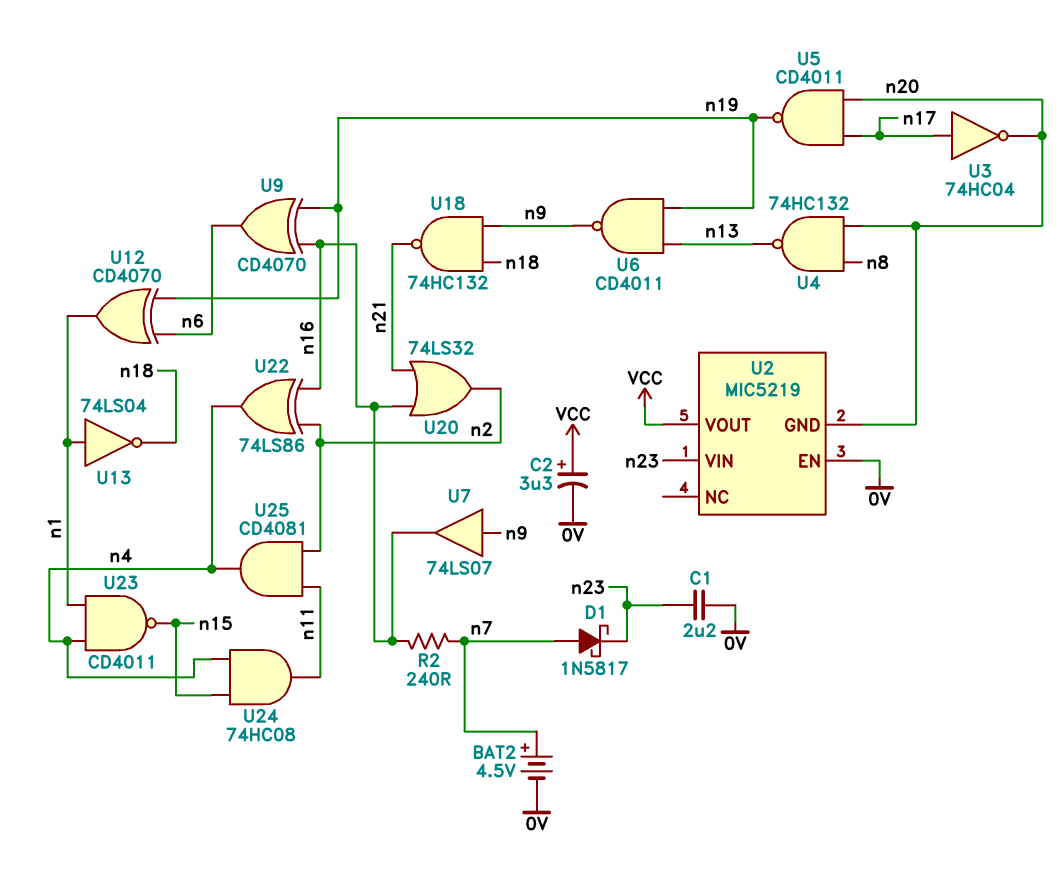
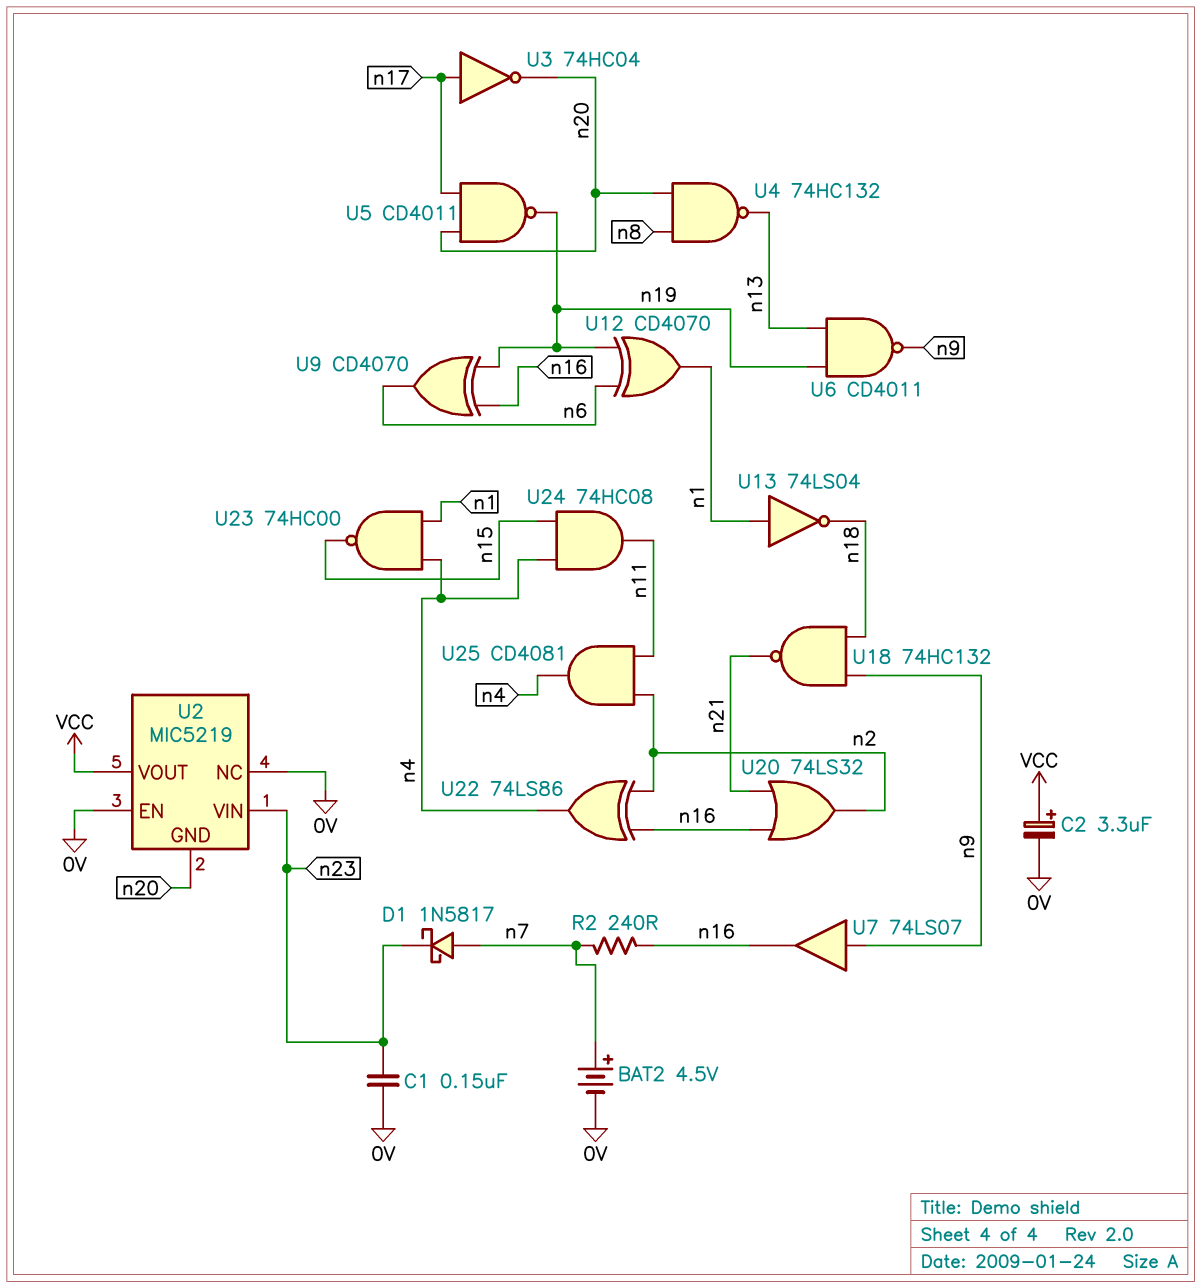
C1: 2.2uF (0V, n23) -> 150nF (0V, n23)
U2 pin NC: none -> 0V
U23: NAND CD4011 (in n1, in n4, out n15) -> NAND 74HC00 (in n1, in n4, out n15)

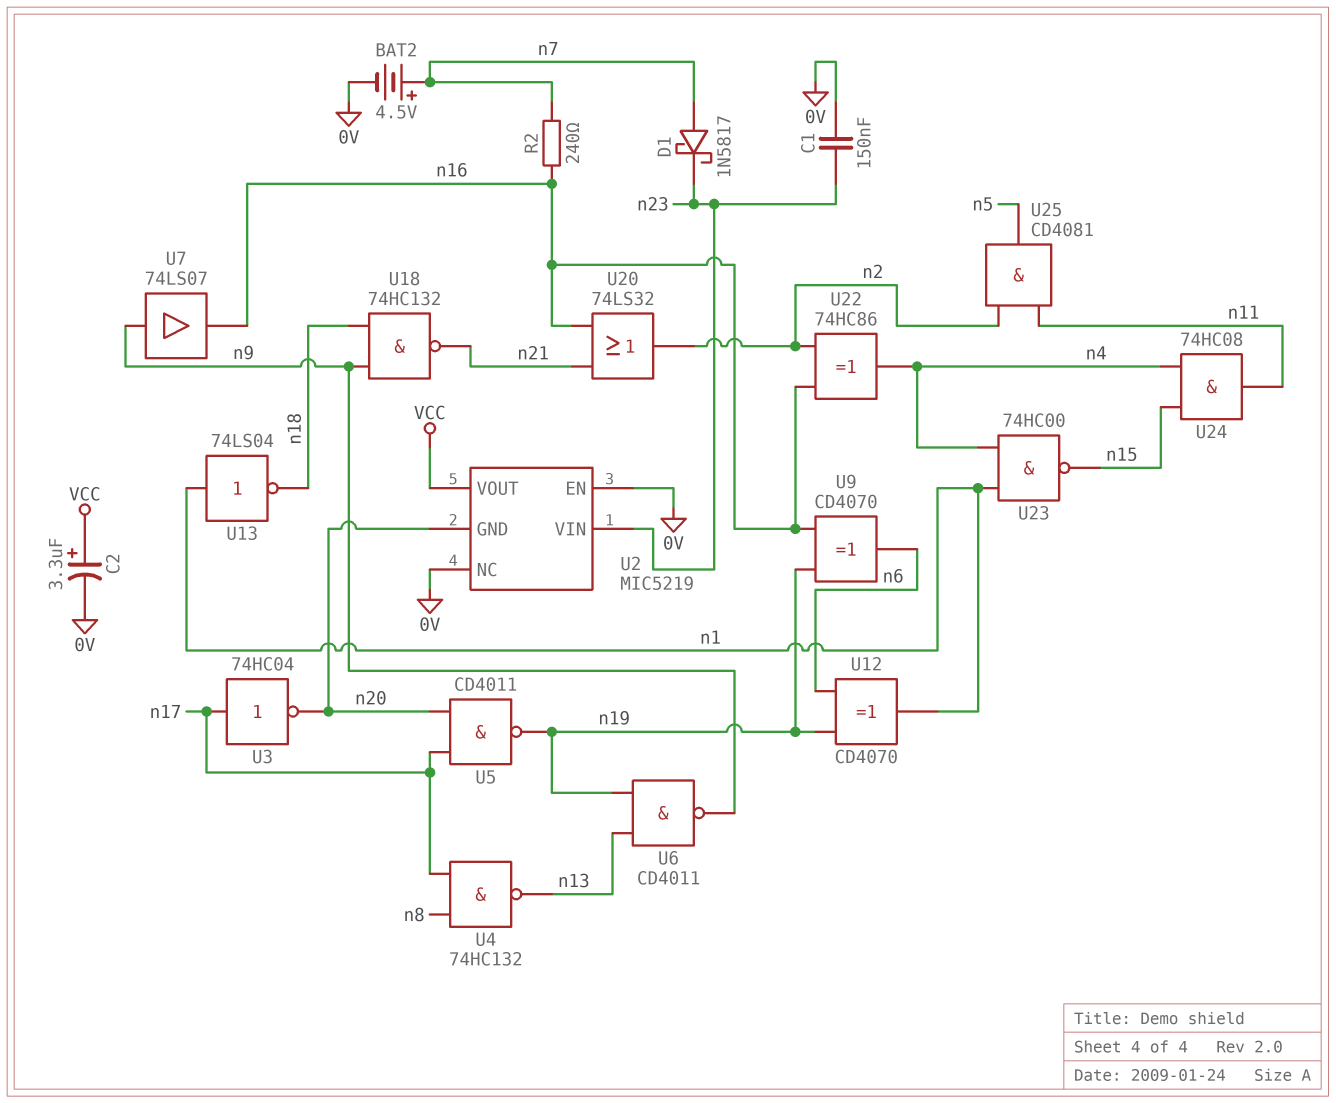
U4: NAND 74HC132 (in n8, in n20, out n13) -> NAND 74HC132 (in n8, in n17, out n13)
U22: XOR 74LS86 (in n2, in n16, out n4) -> XOR 74HC86 (in n2, in n16, out n4)
U25: AND CD4081 (in n2, in n11, out n4) -> AND CD4081 (in n2, in n11, out n5)

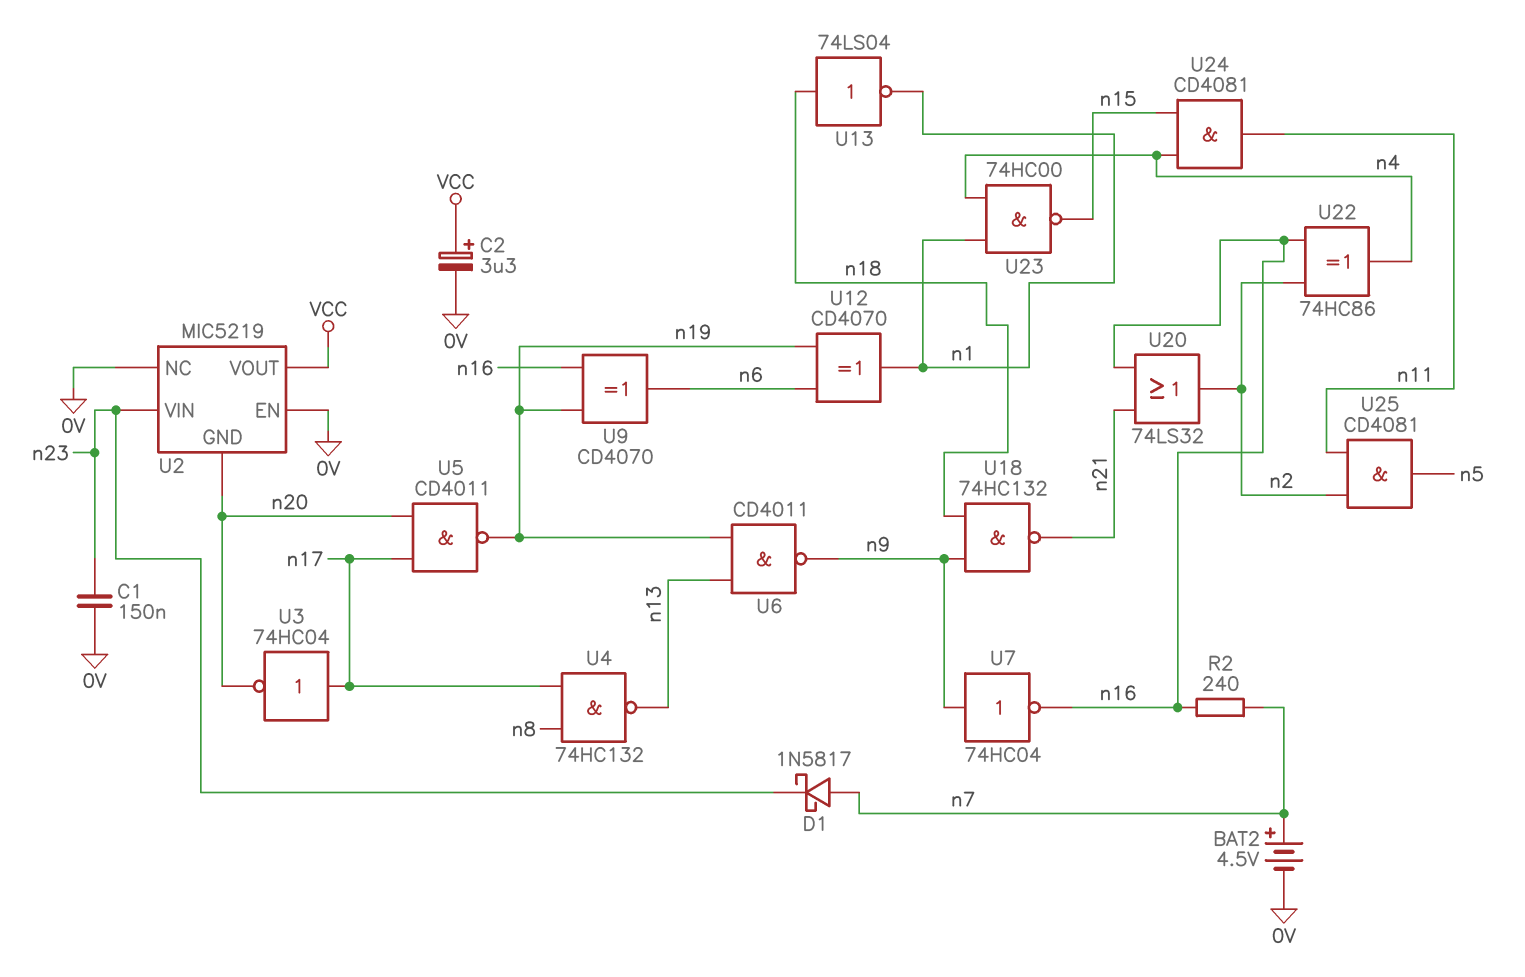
U7: buffer 74LS07 (in n9, out n16) -> NOT 74HC04 (in n9, out n16)
U13: NOT 74LS04 (in n1, out n18) -> NOT 74LS04 (in n18, out n1)
U24: AND 74HC08 (in n4, in n15, out n11) -> AND CD4081 (in n4, in n15, out n11)

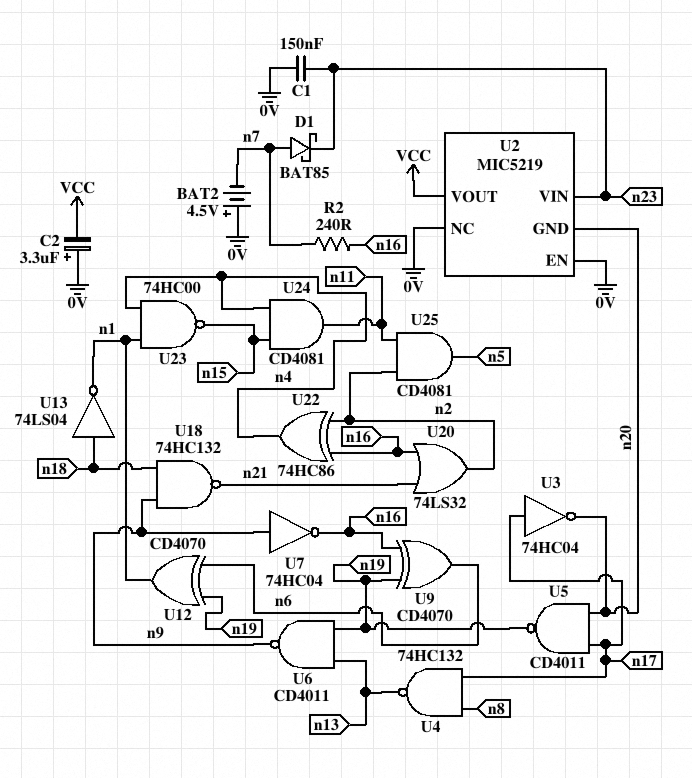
BAT2: 4.5V (plus n7, minus 0V) -> 4.5V (plus 0V, minus n7)
C2: 3.3uF (plus VCC, minus 0V) -> 3.3uF (plus 0V, minus VCC)
D1: schottky 1N5817 (A n7, K n23) -> schottky BAT85 (A n7, K n23)

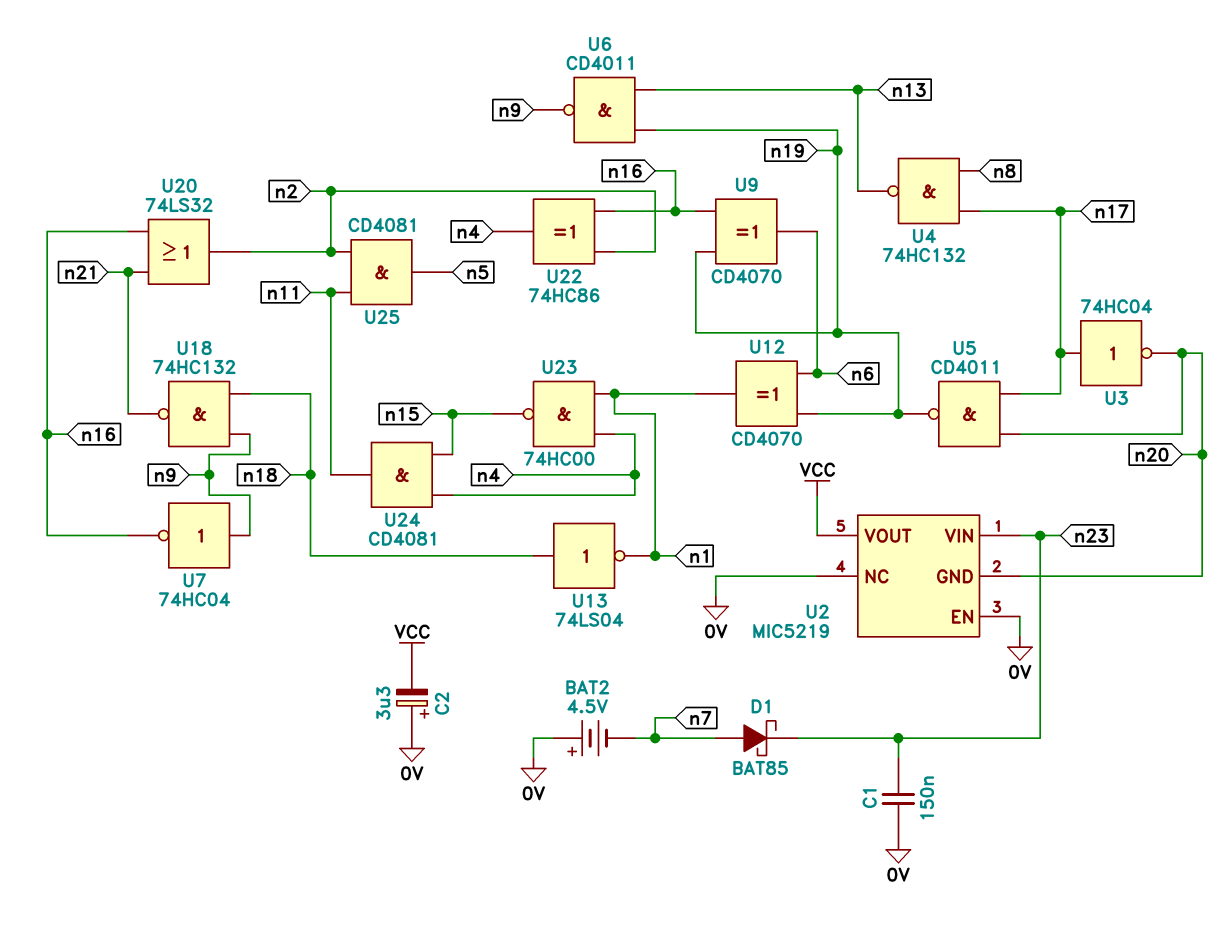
R2: 240 (n7, n16) -> none

